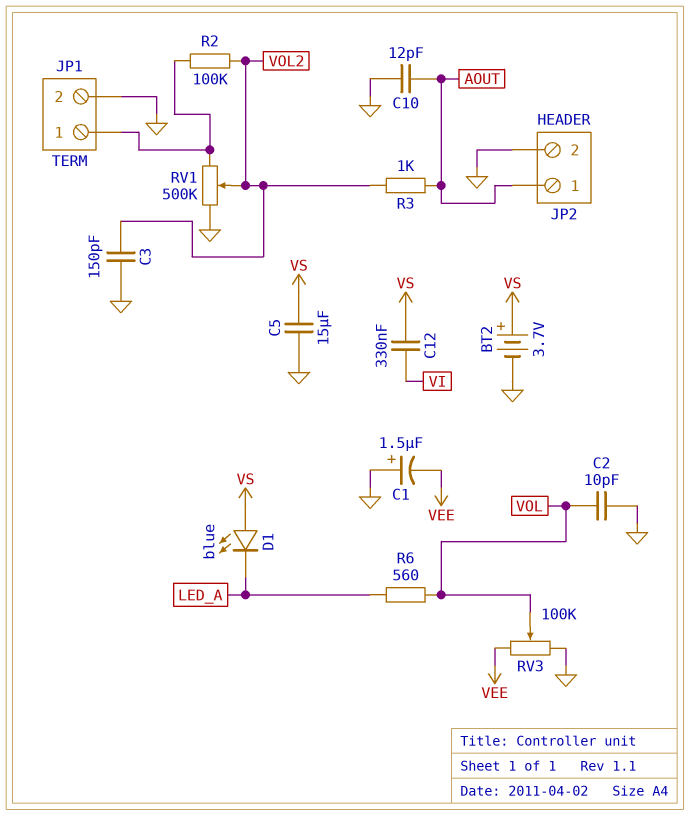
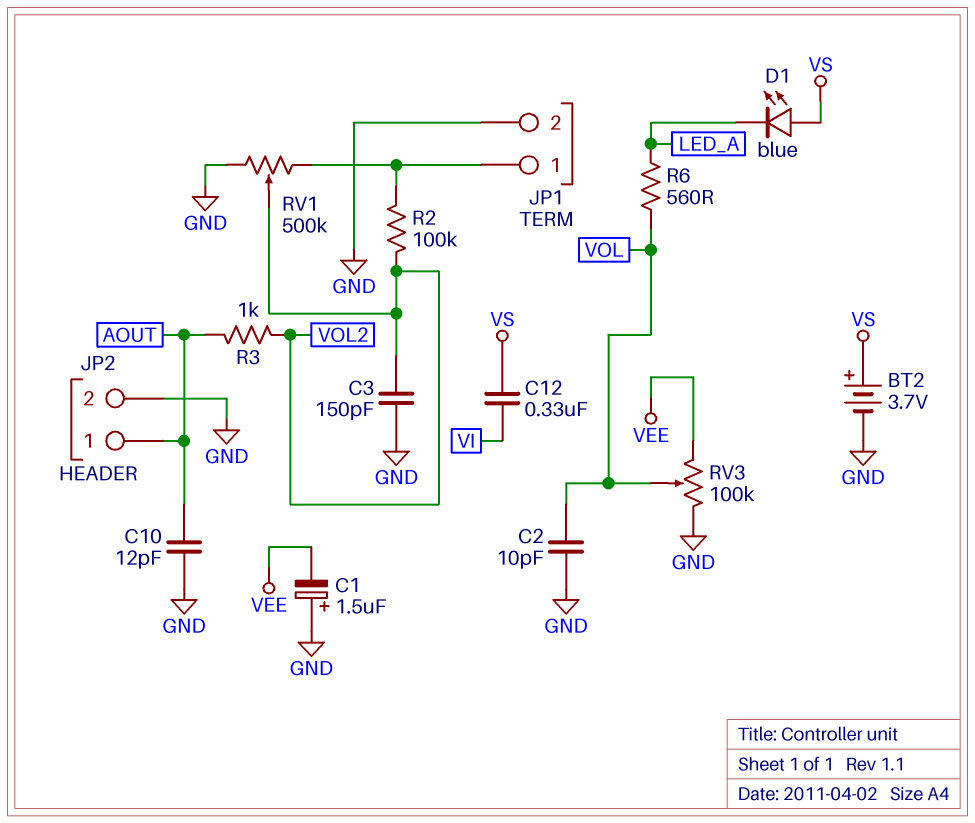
C5: 15uF (GND, VS) -> none

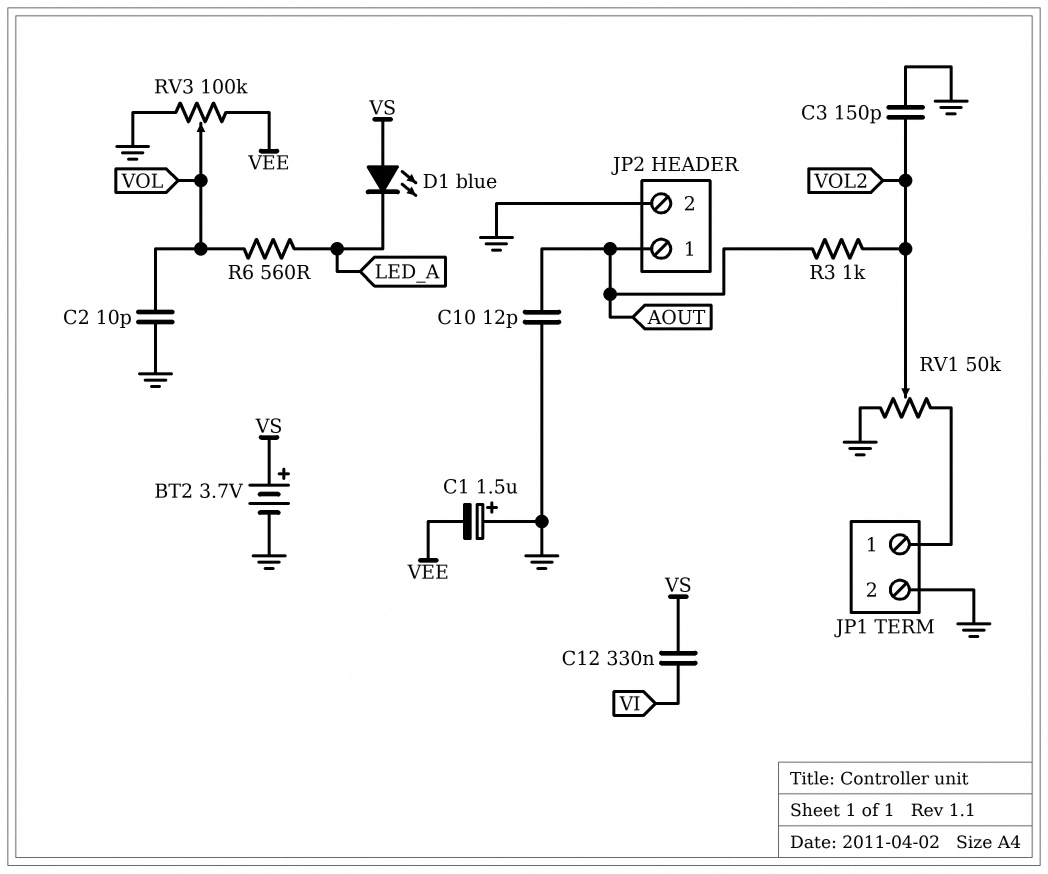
R2: 100k (JP1/1, VOL2) -> none
RV1: 500k (GND, JP1/1, wiper VOL2) -> 50k (GND, JP1/1, wiper VOL2)

